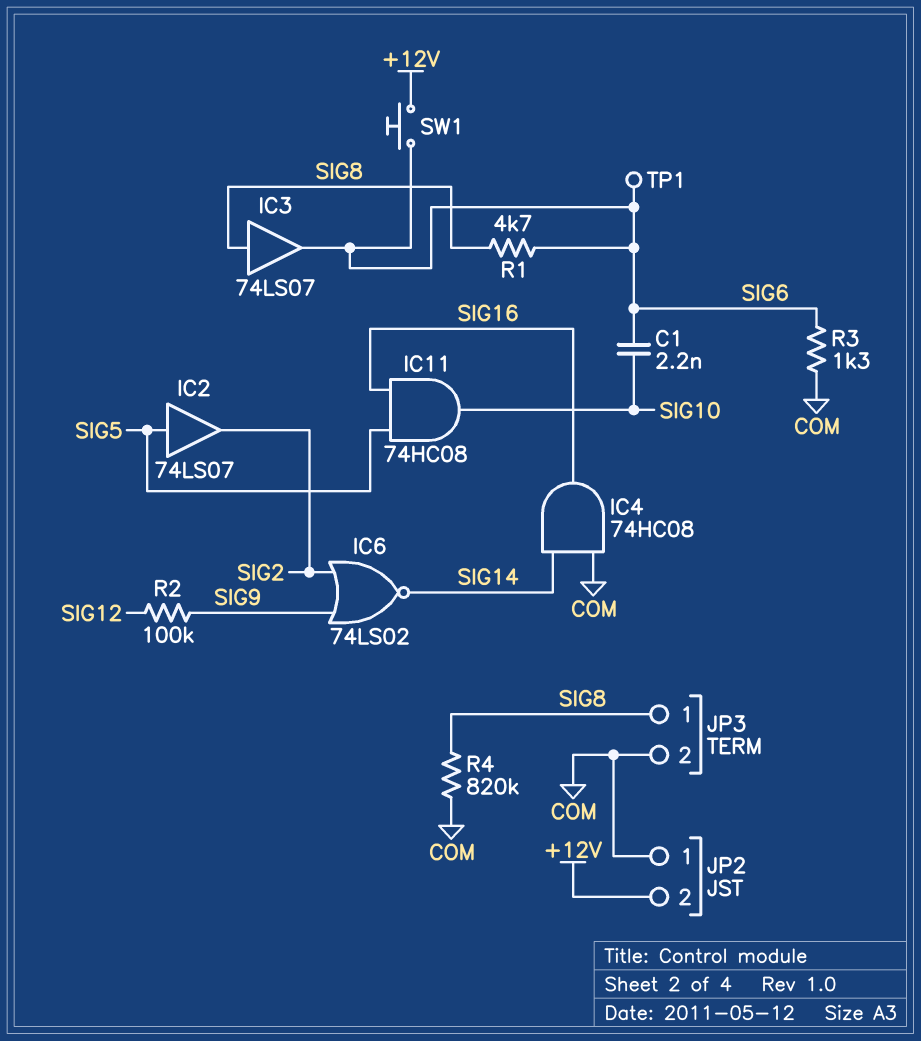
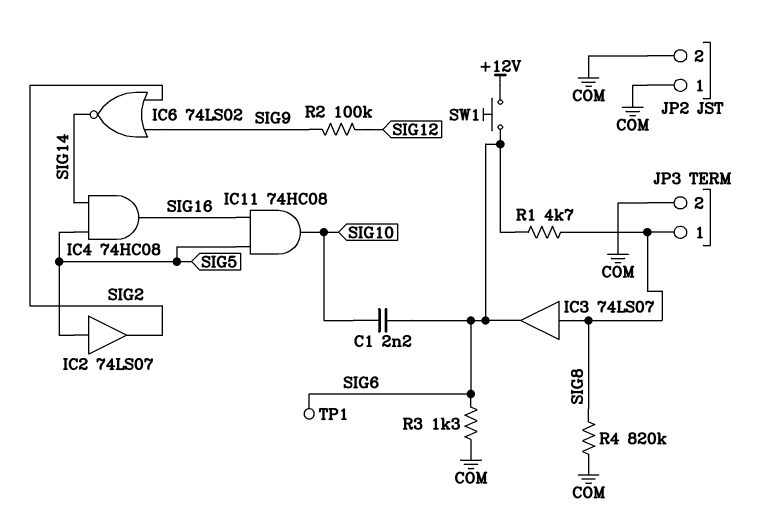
IC4: AND 74HC08 (in COM, in SIG14, out SIG16) -> AND 74HC08 (in SIG5, in SIG14, out SIG16)
JP2 pin 2: +12V -> COM

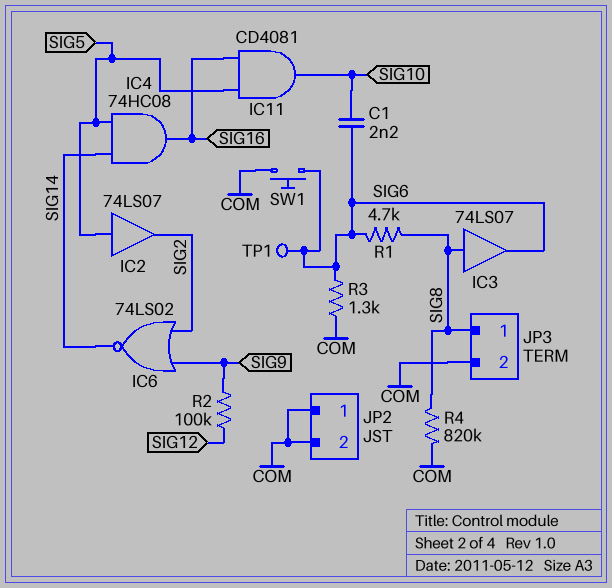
IC11: AND 74HC08 (in SIG5, in SIG16, out SIG10) -> AND CD4081 (in SIG5, in SIG16, out SIG10)
SW1: button (+12V, SIG6) -> button (COM, SIG6)

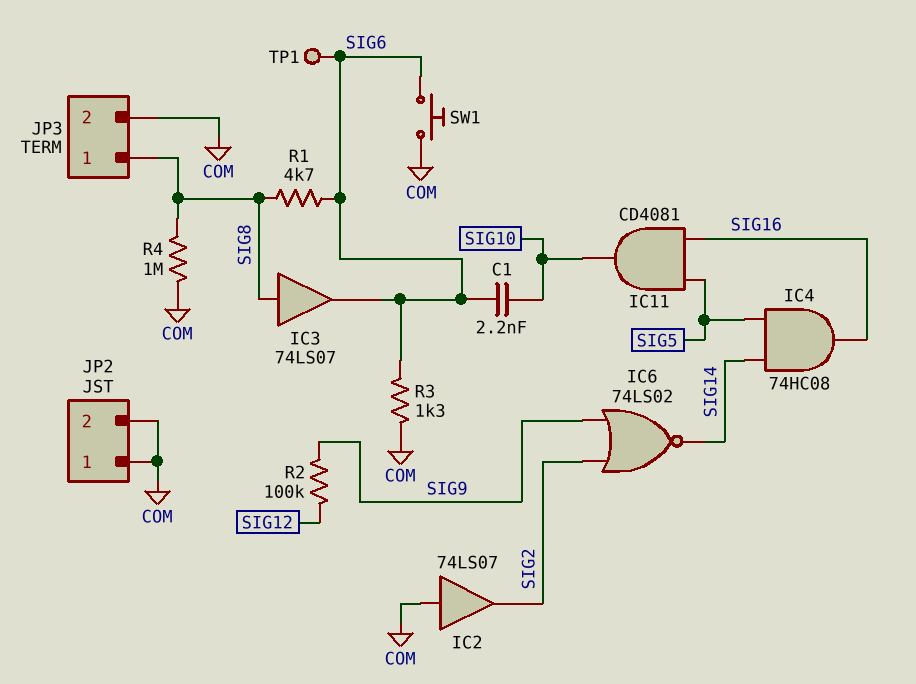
IC2: buffer 74LS07 (in SIG5, out SIG2) -> buffer 74LS07 (in COM, out SIG2)
R4: 820k (COM, SIG8) -> 1M (COM, SIG8)

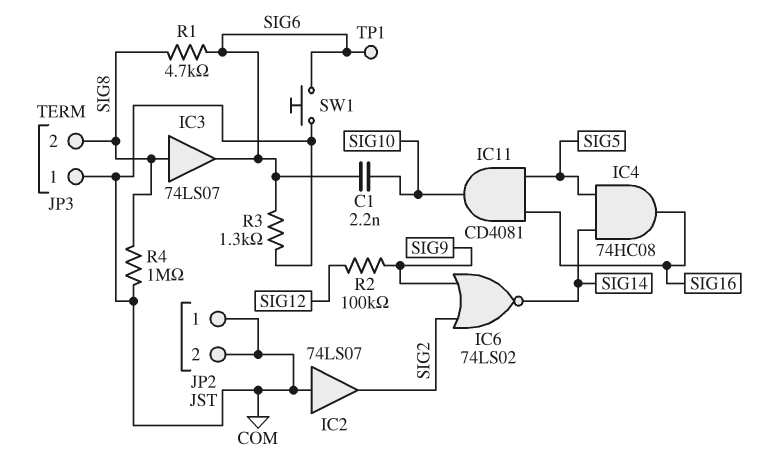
JP3 pin 1: SIG8 -> COM
JP3 pin 2: COM -> SIG8

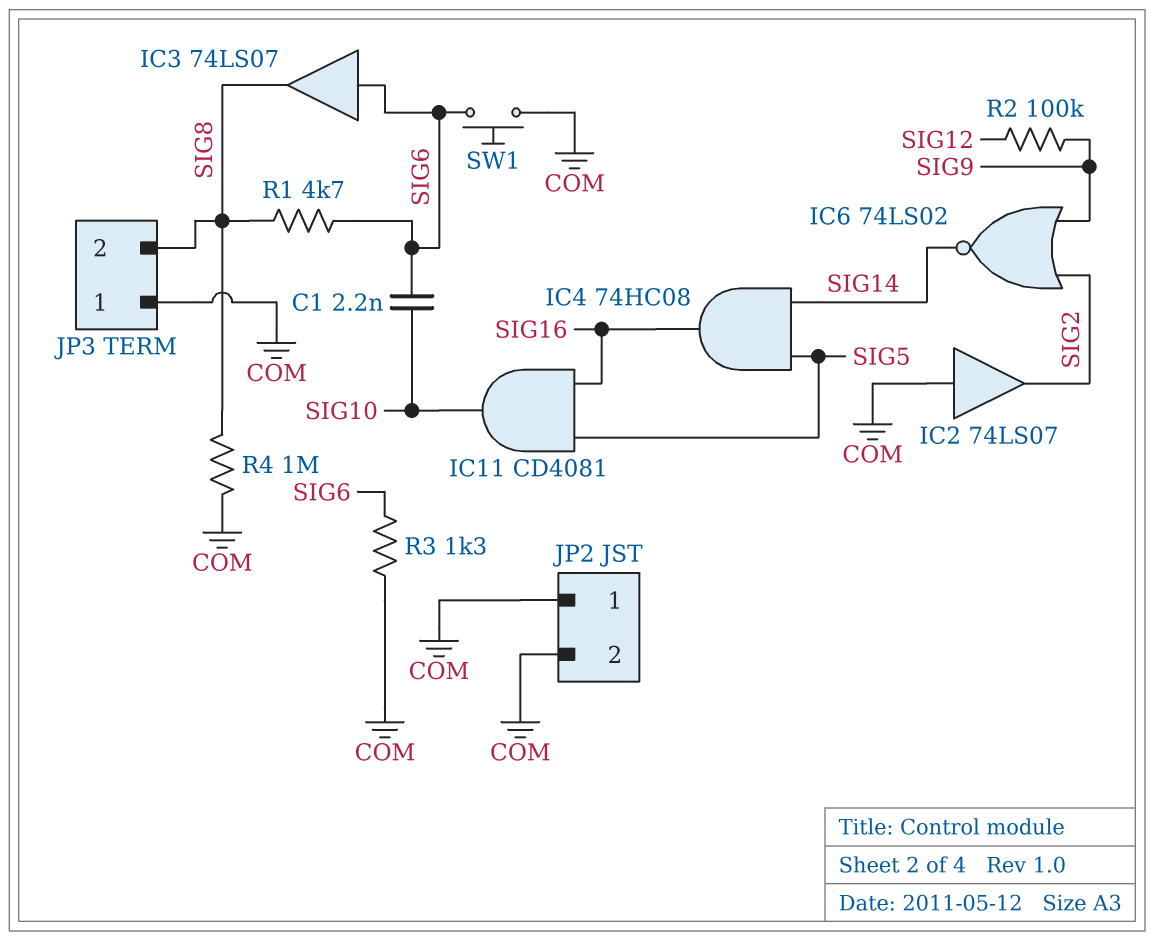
IC3: buffer 74LS07 (in SIG8, out SIG6) -> buffer 74LS07 (in SIG6, out SIG8)
TP1: test point (SIG6) -> none

